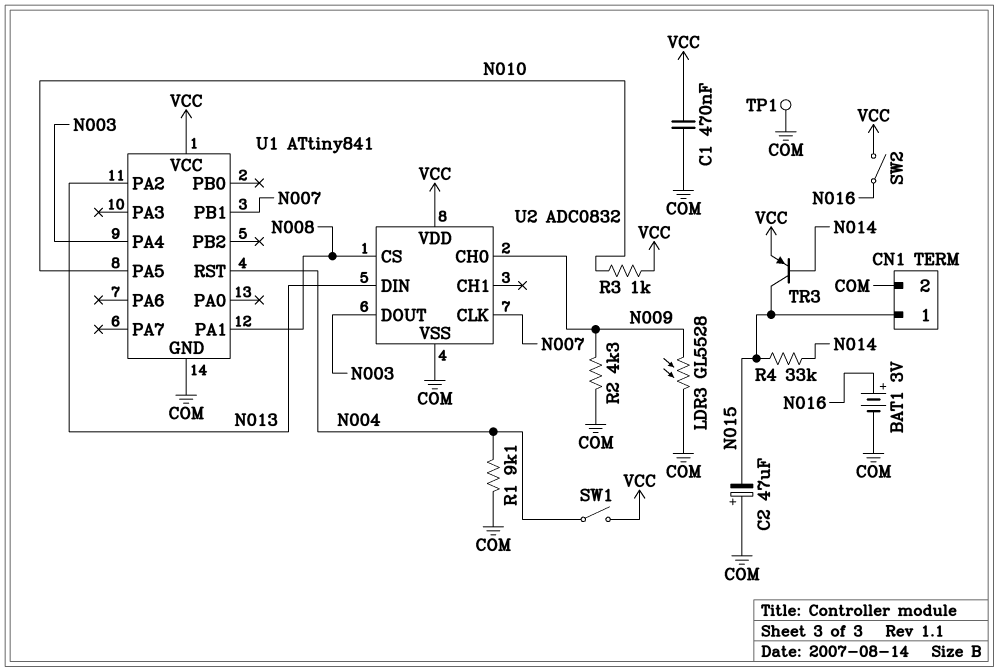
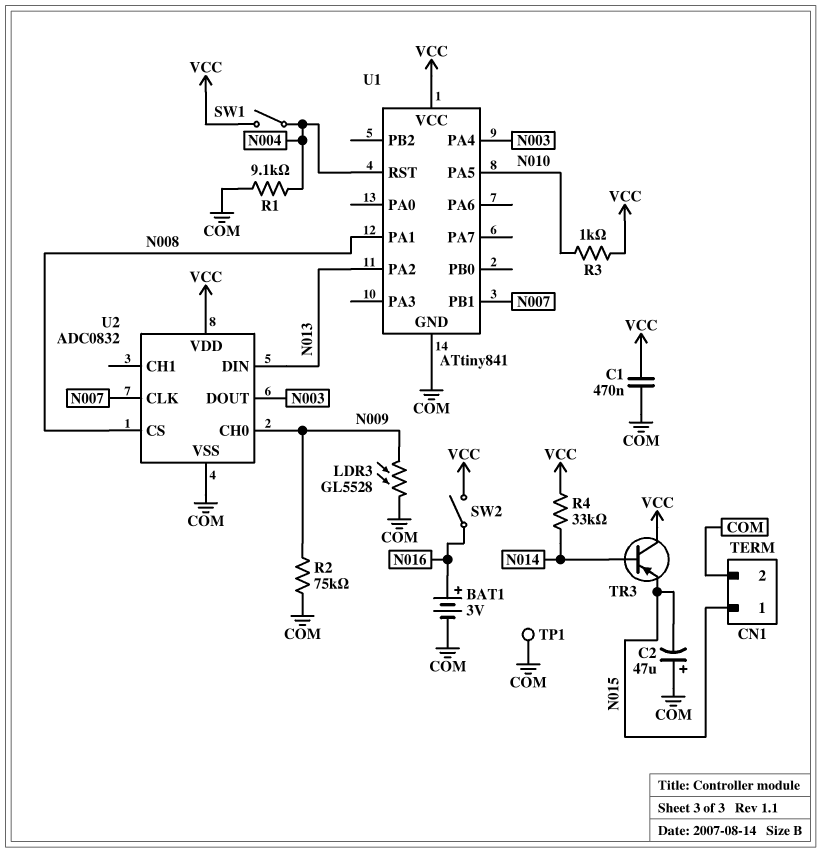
R2: 4.3k (COM, N009) -> 75k (COM, N009)
R4: 33k (N014, N015) -> 33k (N014, VCC)
TR3: PNP (B N014, C N015, E VCC) -> PNP (B N014, C VCC, E N015)

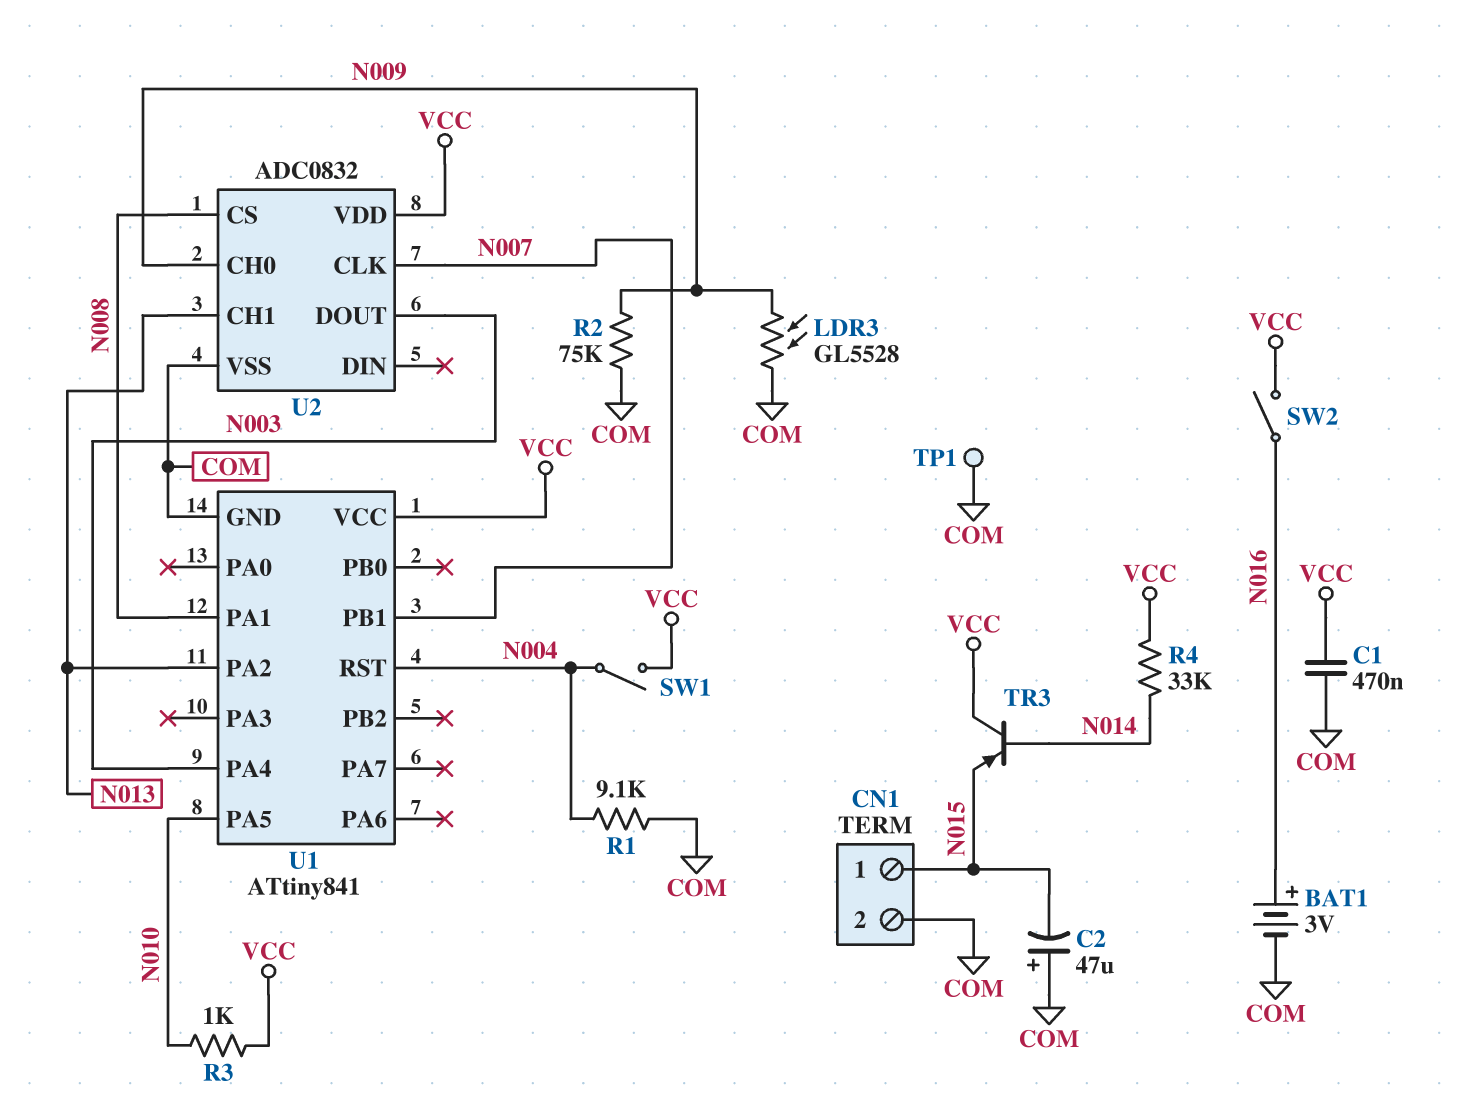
U2 pin CH1: none -> N013
U2 pin DIN: N013 -> none

